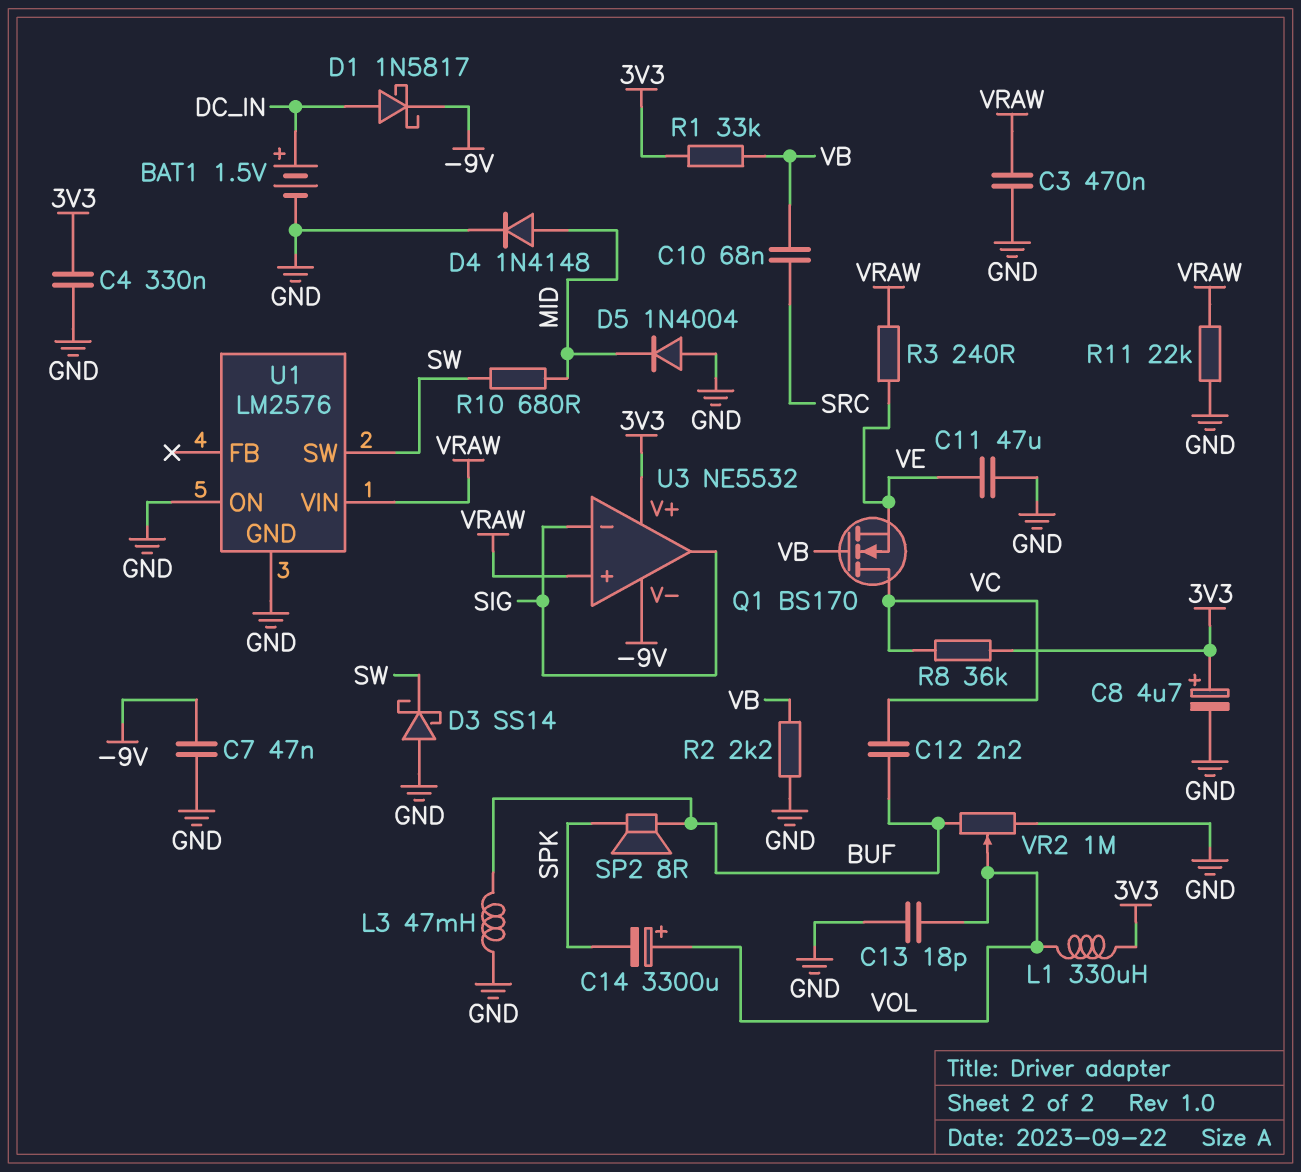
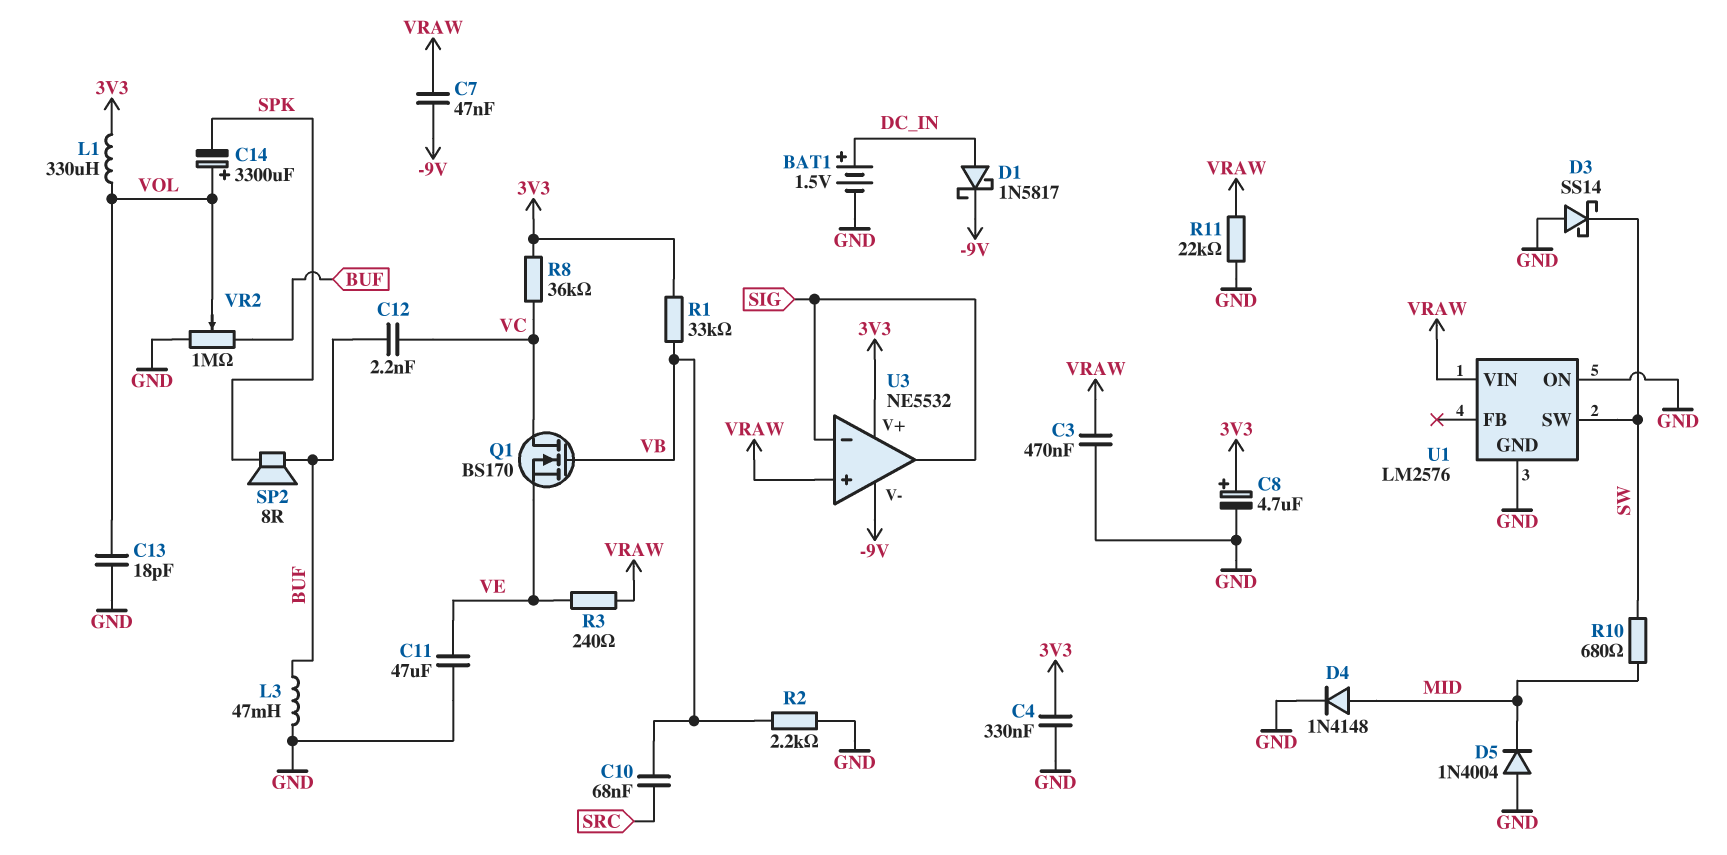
C7: 47nF (-9V, GND) -> 47nF (-9V, VRAW)

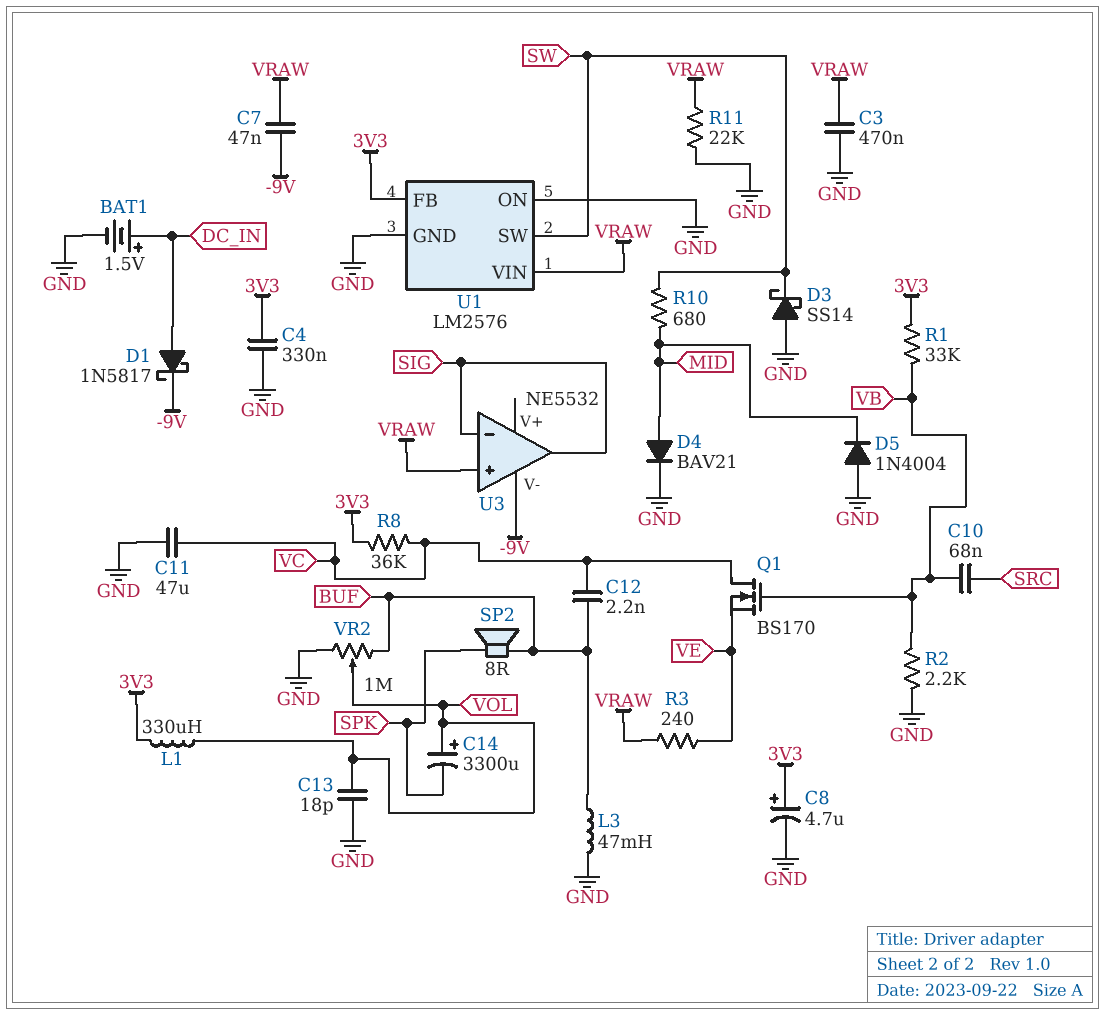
C11: 47uF (GND, VE) -> 47uF (GND, VC)
D4: diode 1N4148 (A MID, K GND) -> diode BAV21 (A MID, K GND)
U1 pin FB: none -> 3V3
U3 pin V+: 3V3 -> none

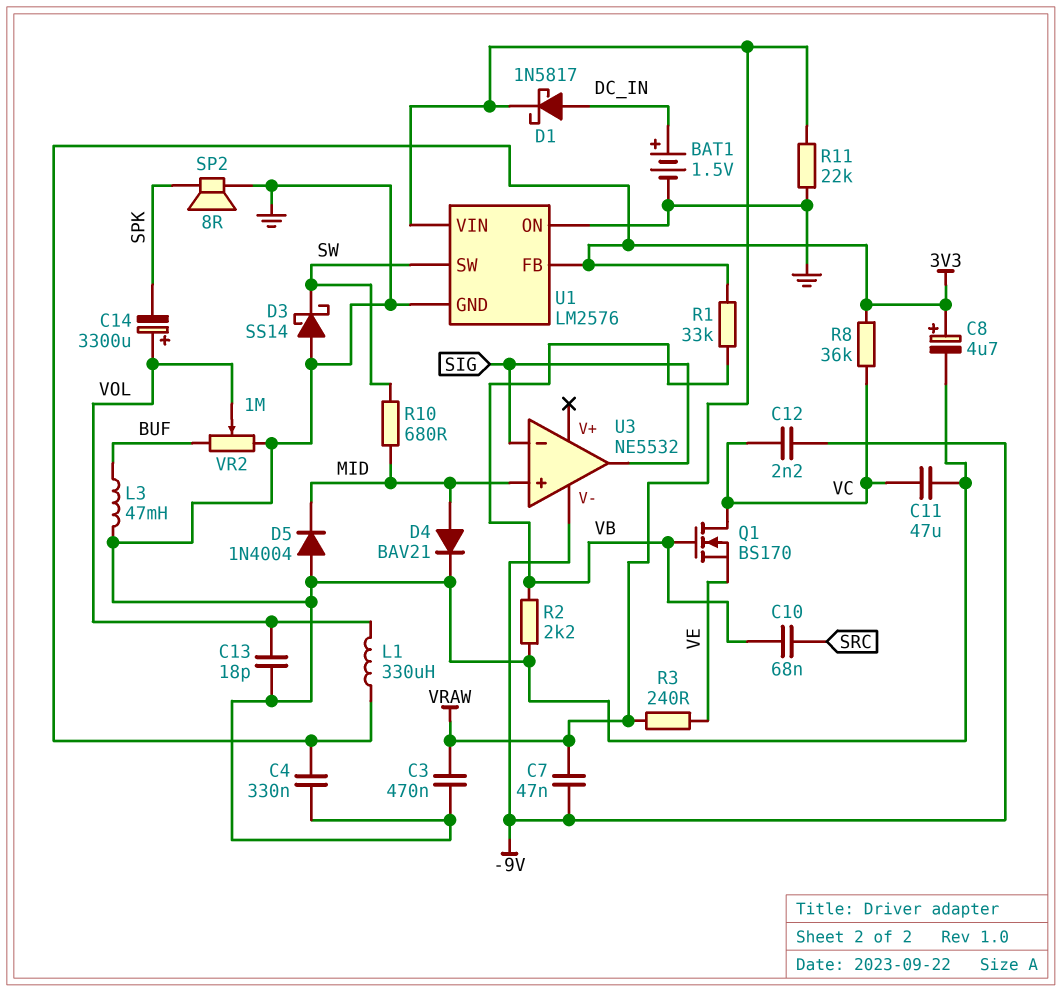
C12: 2.2nF (BUF, VC) -> 2.2nF (-9V, VC)
D1: schottky 1N5817 (A DC_IN, K -9V) -> schottky 1N5817 (A DC_IN, K VRAW)
SP2: speaker 8R (BUF, SPK) -> speaker 8R (GND, SPK)
U3 pin in+: VRAW -> MID

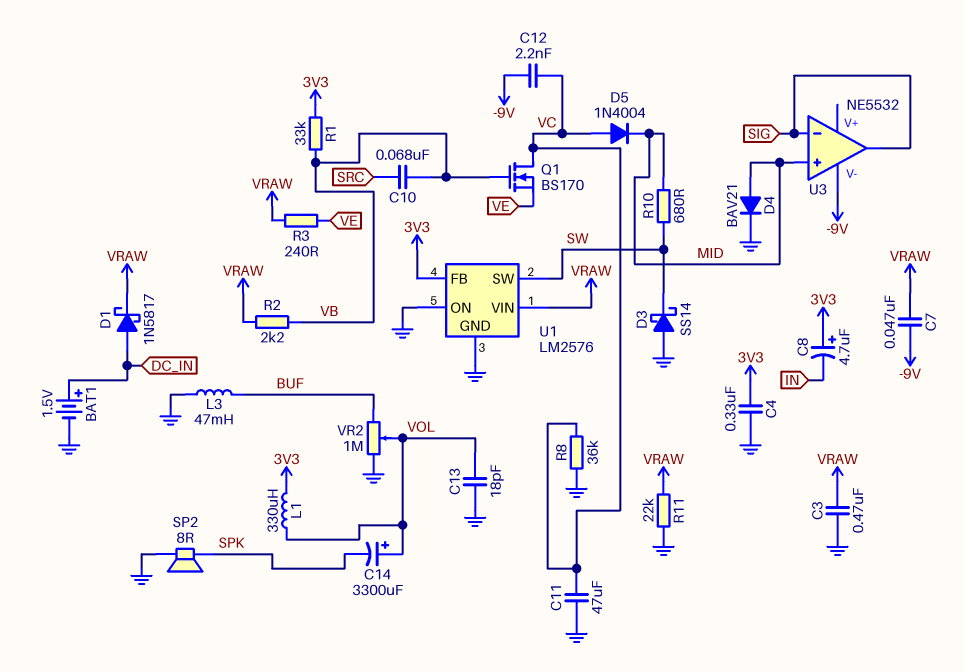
C8: 4.7uF (plus 3V3, minus GND) -> 4.7uF (plus 3V3, minus IN)
D5: diode 1N4004 (A GND, K MID) -> diode 1N4004 (A VC, K MID)
R2: 2.2k (GND, VB) -> 2.2k (VB, VRAW)
R8: 36k (3V3, VC) -> 36k (GND, VC)

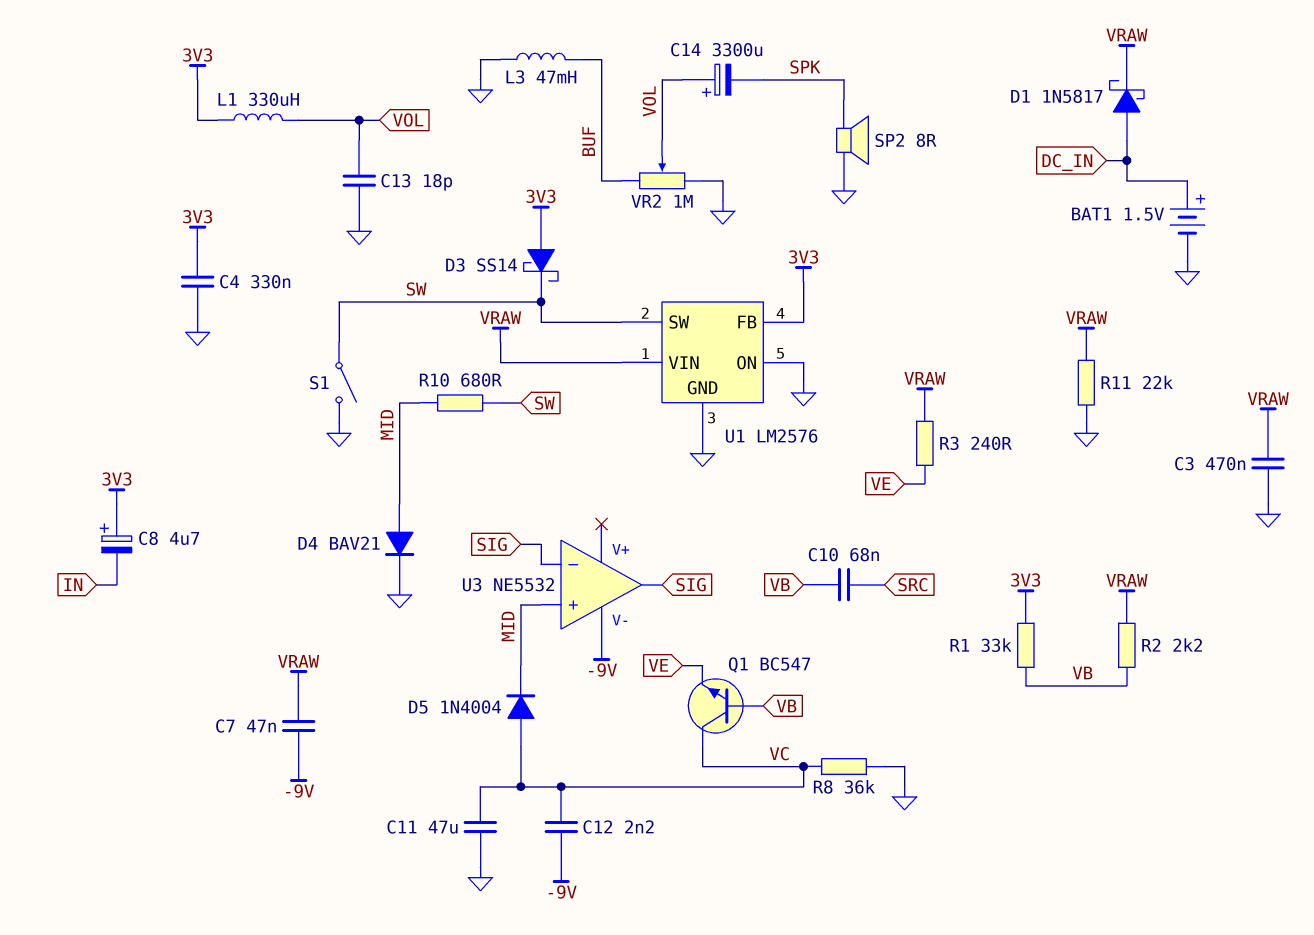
D3: schottky SS14 (A GND, K SW) -> schottky SS14 (A 3V3, K SW)
Q1: NMOS BS170 (G VB, D VC, S VE) -> NPN BC547 (B VB, C VC, E VE)
S1: none -> switch (GND, SW)

